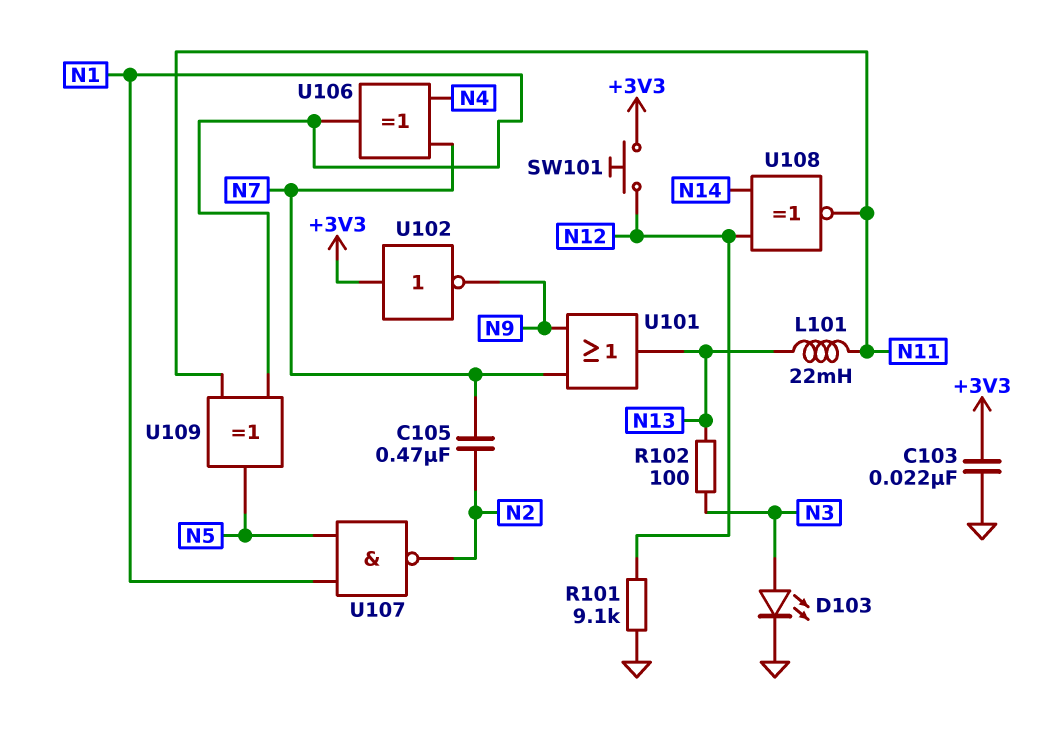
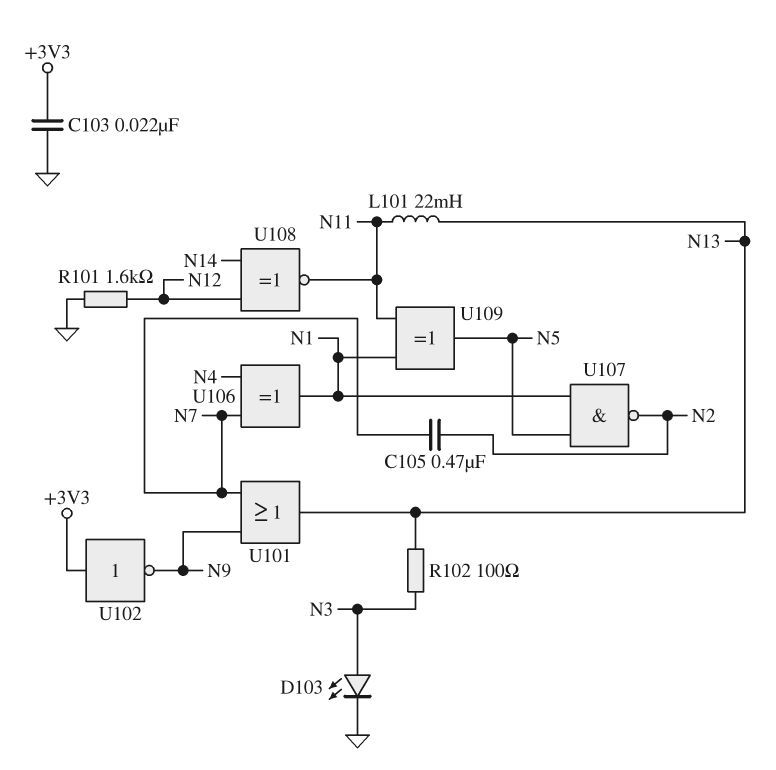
R101: 9.1k (GND, N12) -> 1.6k (GND, N12)
SW101: button (+3V3, N12) -> none

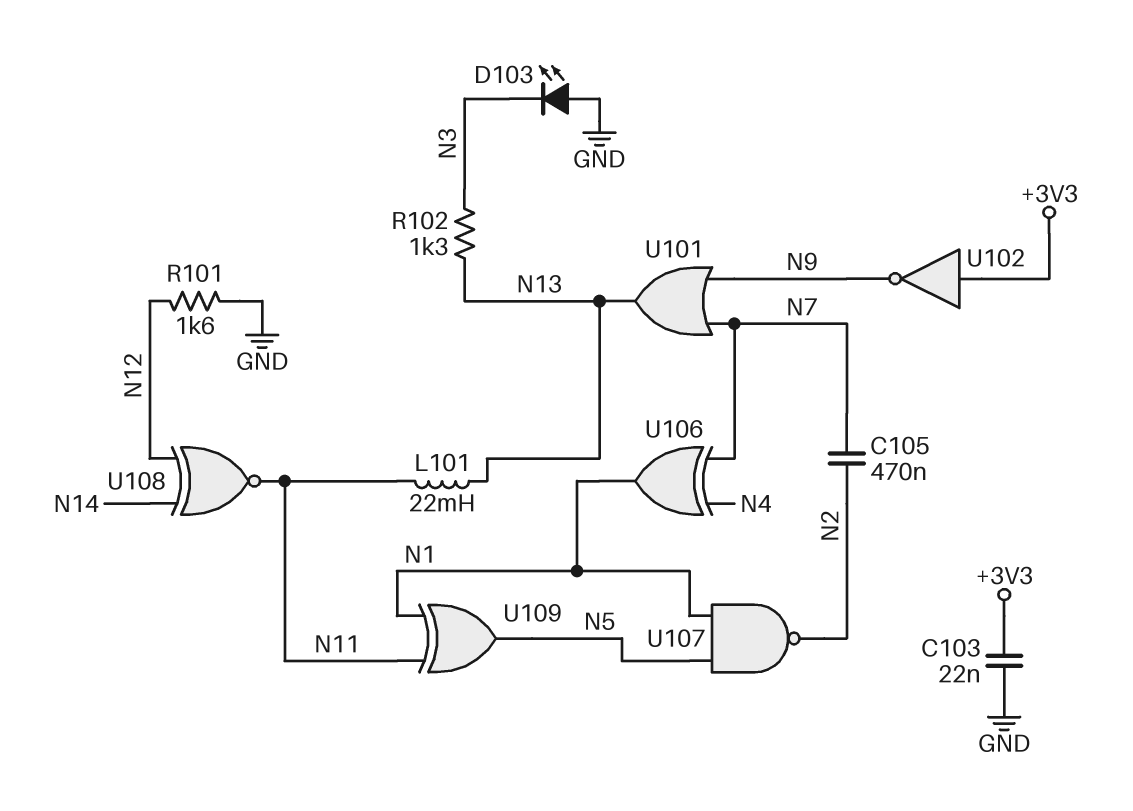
D103: LED (A N3, K GND) -> LED (A GND, K N3)
R102: 100 (N3, N13) -> 1.3k (N3, N13)

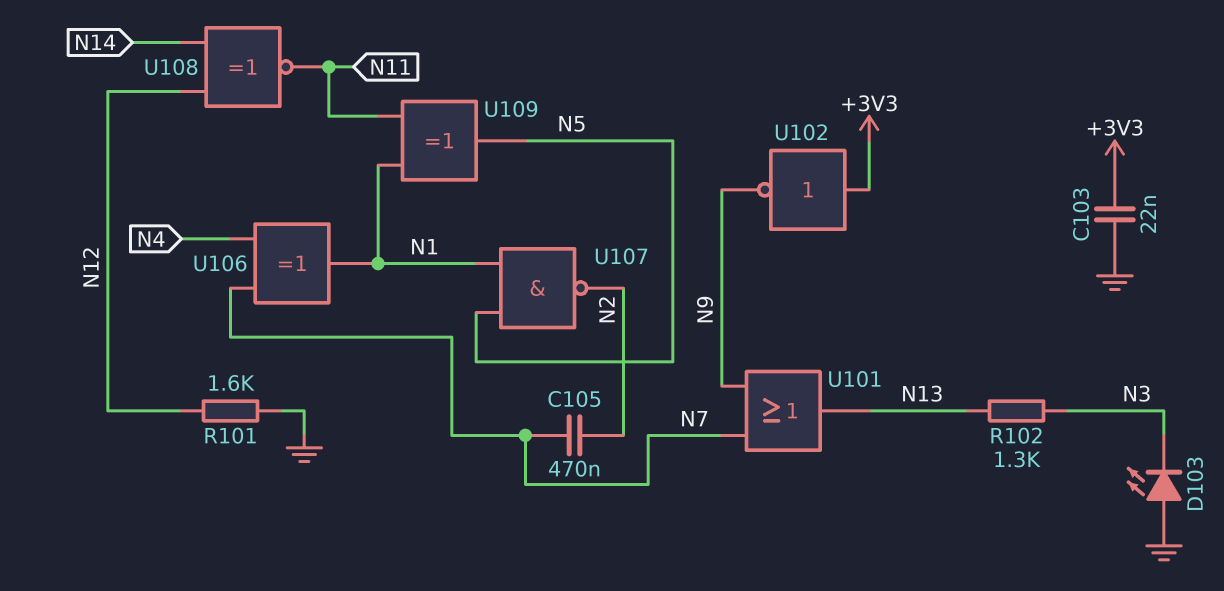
L101: 22mH (N11, N13) -> none

